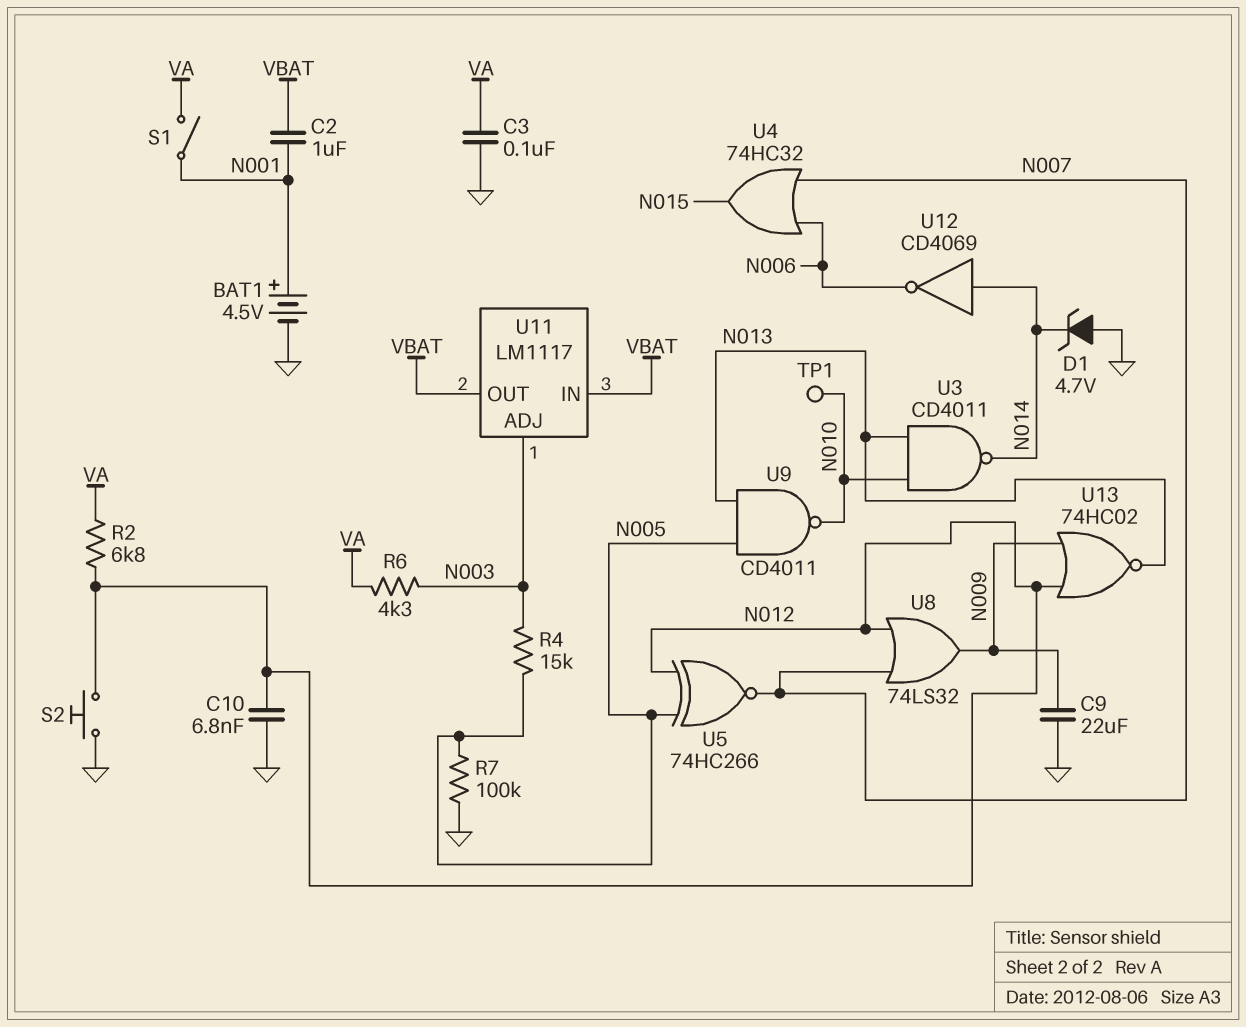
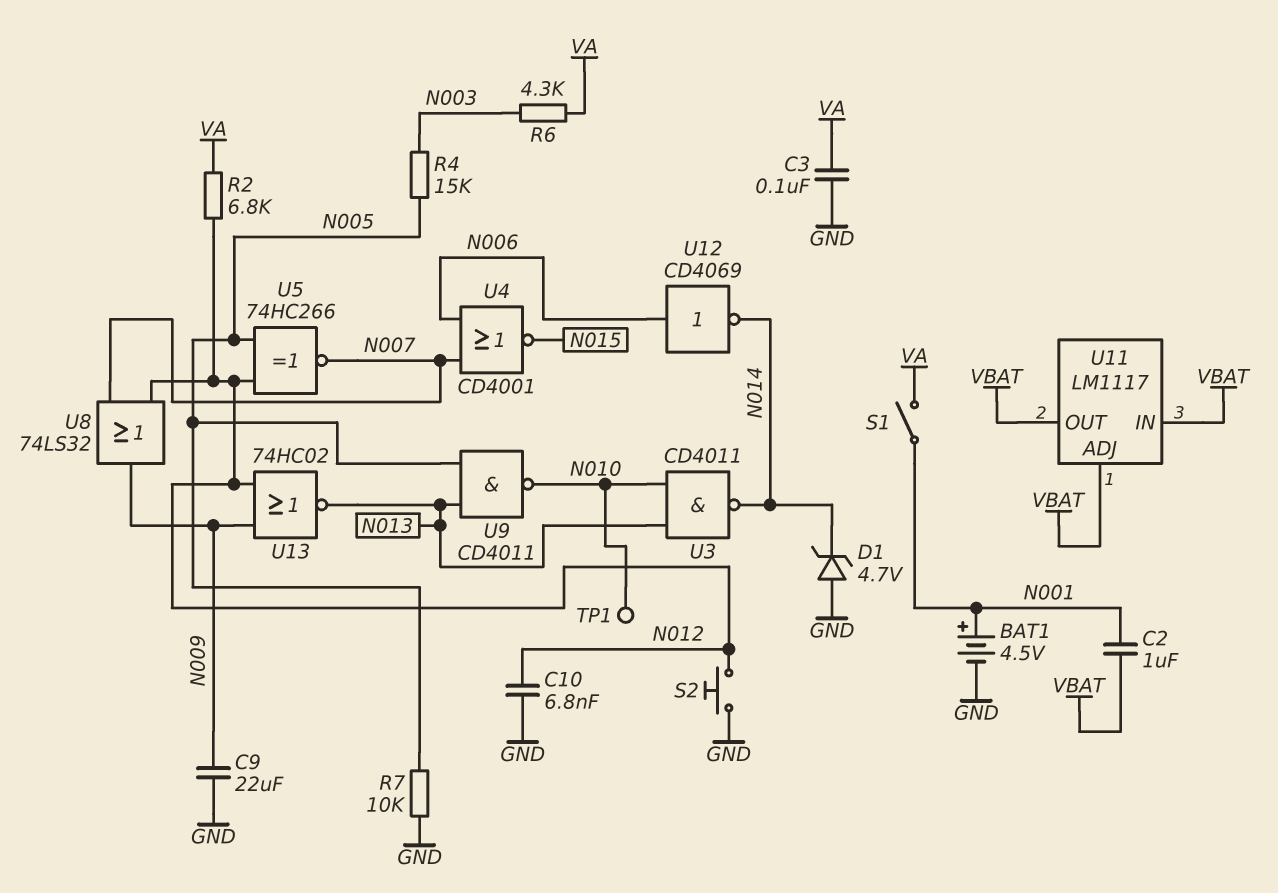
R7: 100k (GND, N005) -> 10k (GND, N005)
U4: OR 74HC32 (in N006, in N007, out N015) -> NOR CD4001 (in N006, in N007, out N015)
U11 pin ADJ: N003 -> VBAT
U12: NOT CD4069 (in N014, out N006) -> NOT CD4069 (in N006, out N014)

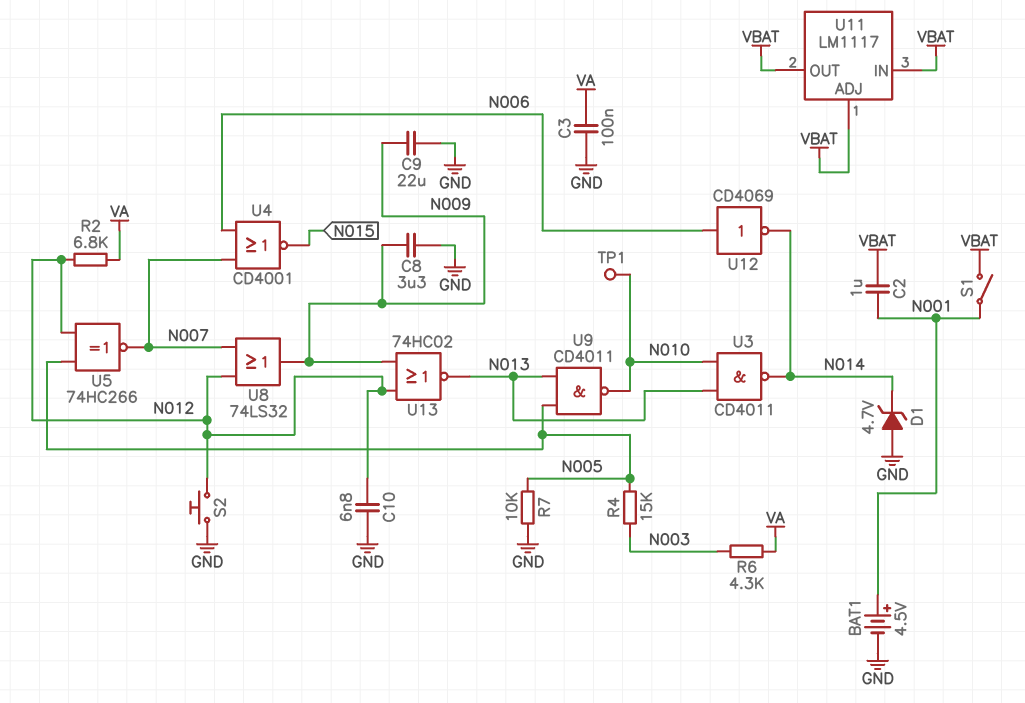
C8: none -> 3.3uF (GND, N009)
S1: switch (N001, VA) -> switch (N001, VBAT)

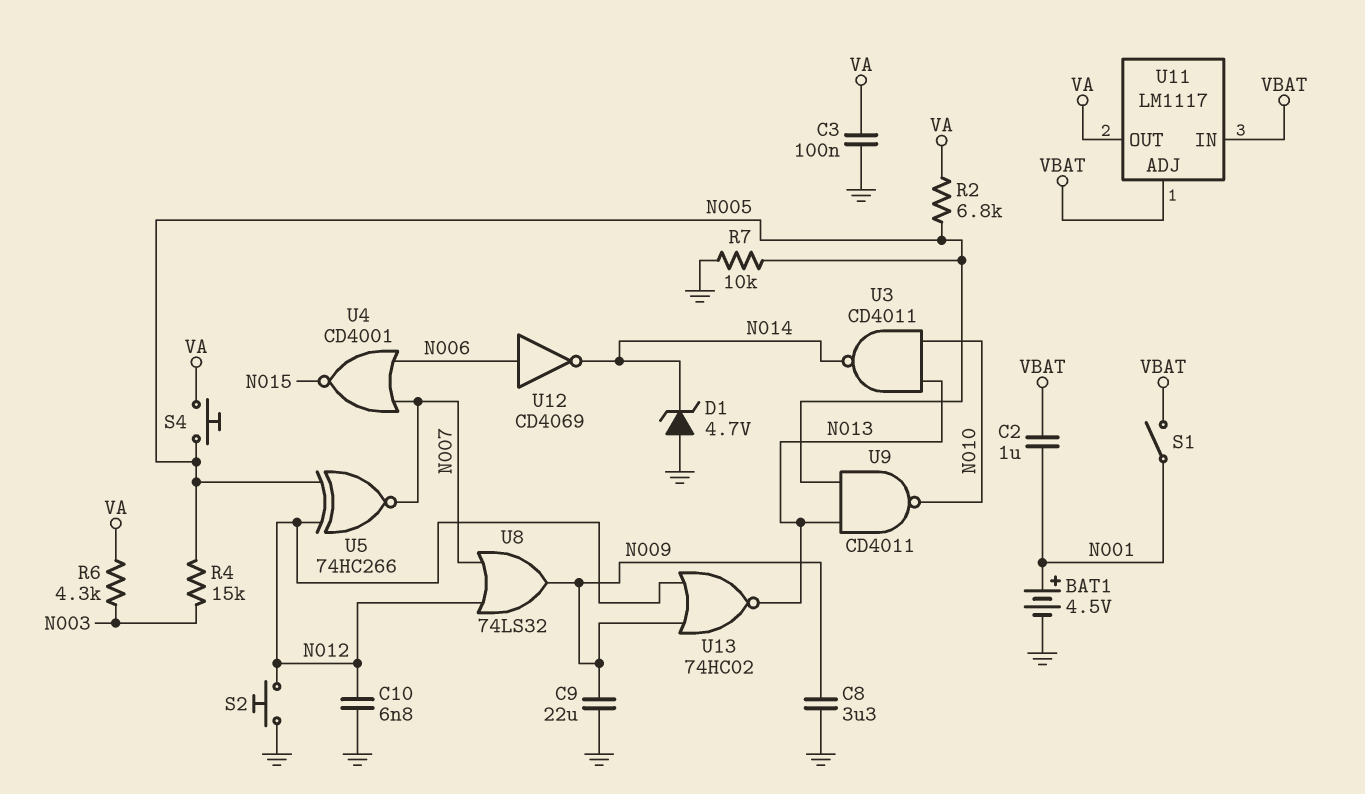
R2: 6.8k (N012, VA) -> 6.8k (N005, VA)
S4: none -> button (N005, VA)
TP1: test point (N010) -> none
U11 pin OUT: VBAT -> VA

